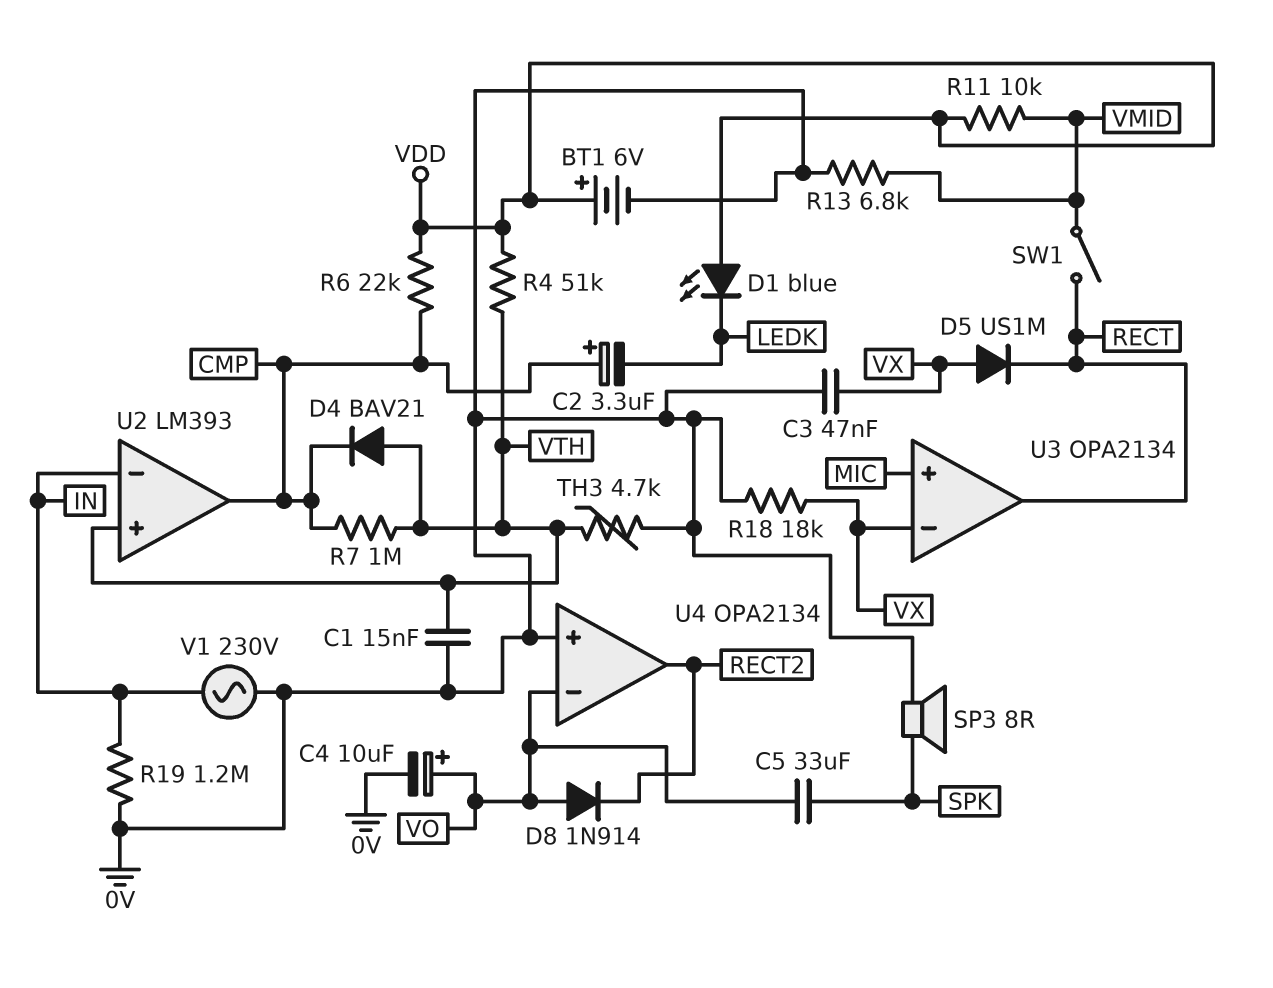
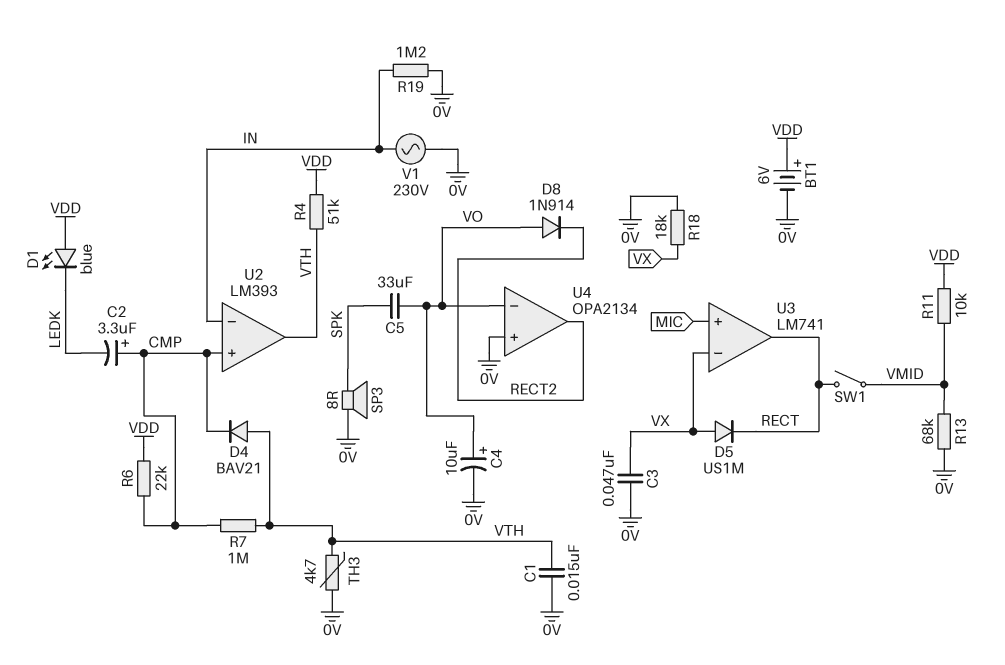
R13: 6.8k (0V, VMID) -> 68k (0V, VMID)
U2 pin in+: VTH -> CMP
U2 pin out: CMP -> VTH
U3: OPA2134 -> LM741

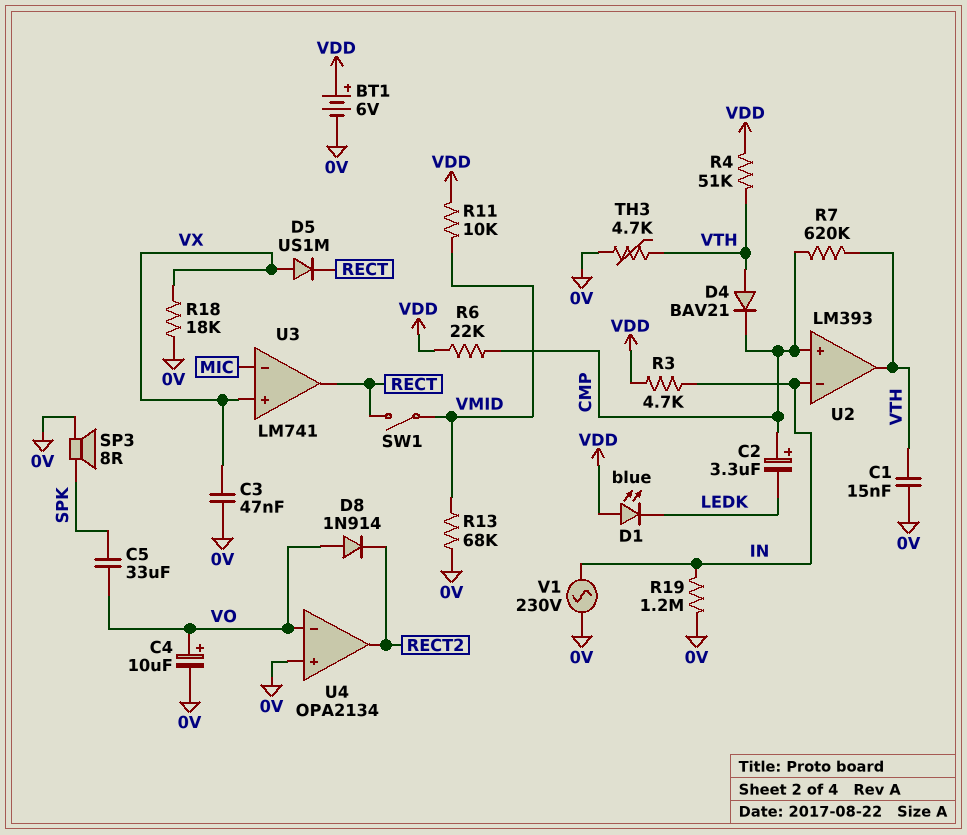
R3: none -> 4.7k (IN, VDD)
R7: 1M (CMP, VTH) -> 620k (CMP, VTH)
U3 pin in+: MIC -> VX
U3 pin in-: VX -> MIC

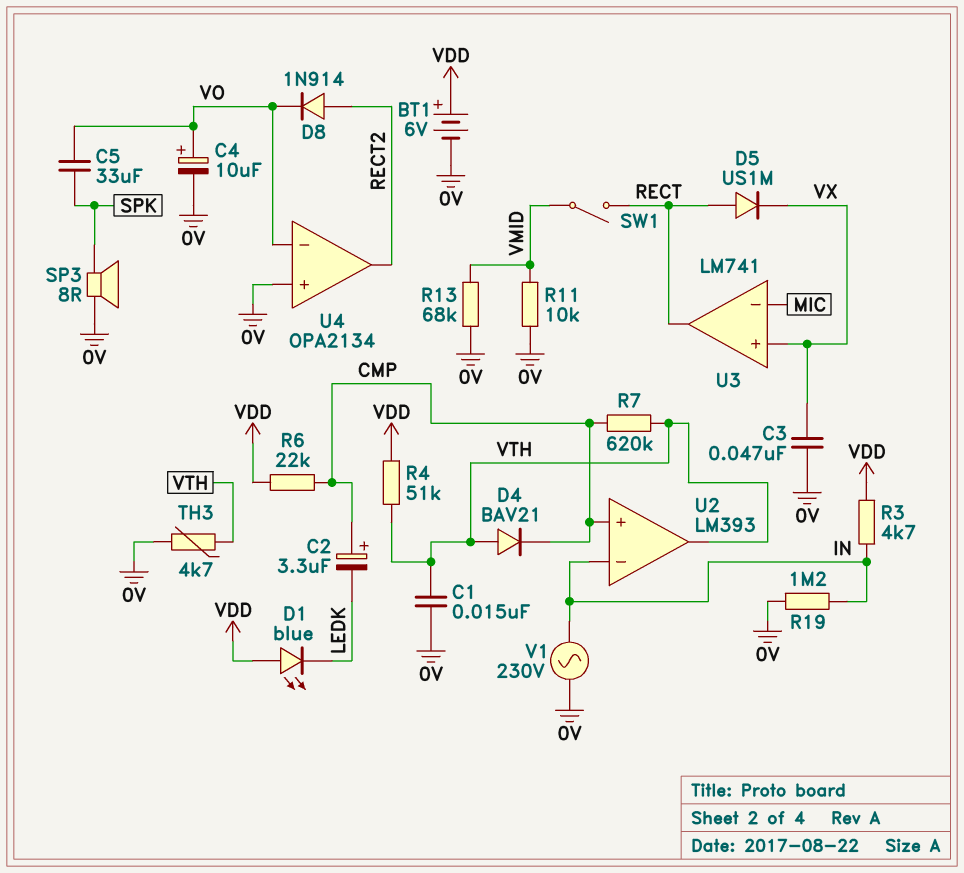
D5: diode US1M (A VX, K RECT) -> diode US1M (A RECT, K VX)
D8: diode 1N914 (A VO, K RECT2) -> diode 1N914 (A RECT2, K VO)
R11: 10k (VDD, VMID) -> 10k (0V, VMID)
R18: 18k (0V, VX) -> none

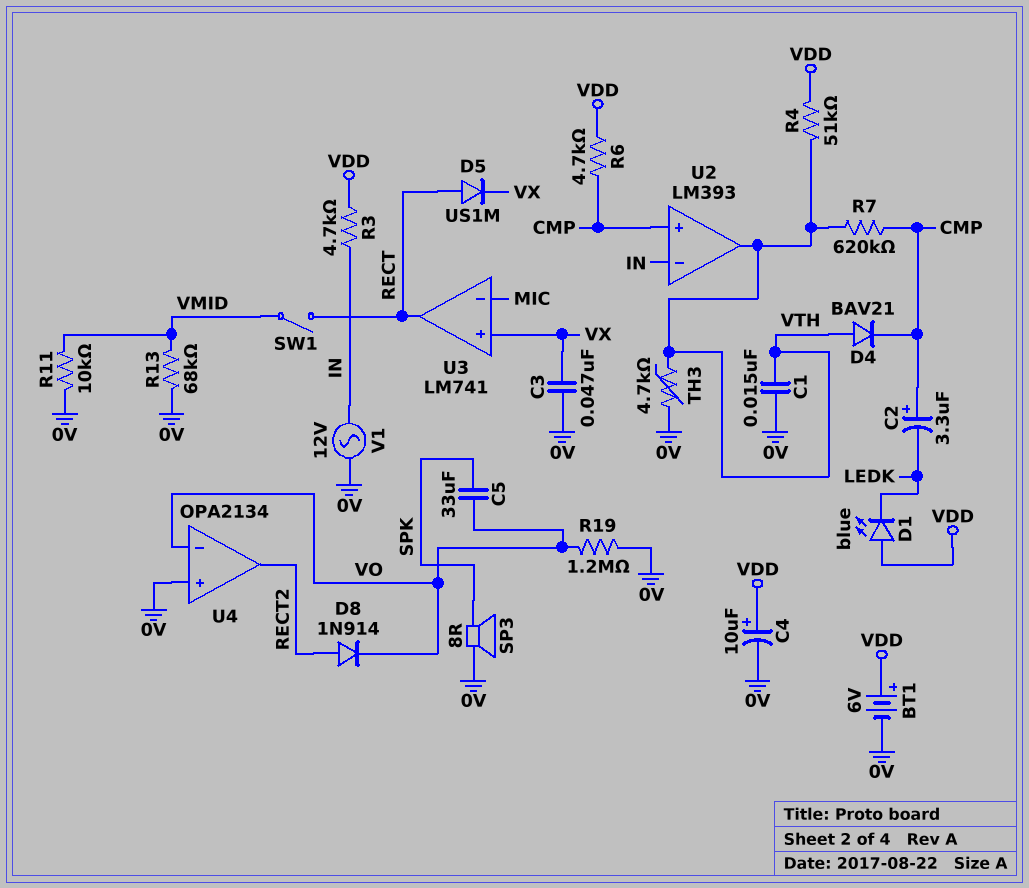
C4: 10uF (plus VO, minus 0V) -> 10uF (plus VDD, minus 0V)
R6: 22k (CMP, VDD) -> 4.7k (CMP, VDD)
R19: 1.2M (0V, IN) -> 1.2M (0V, VO)
V1: AC 230V (0V, IN) -> AC 12V (0V, IN)

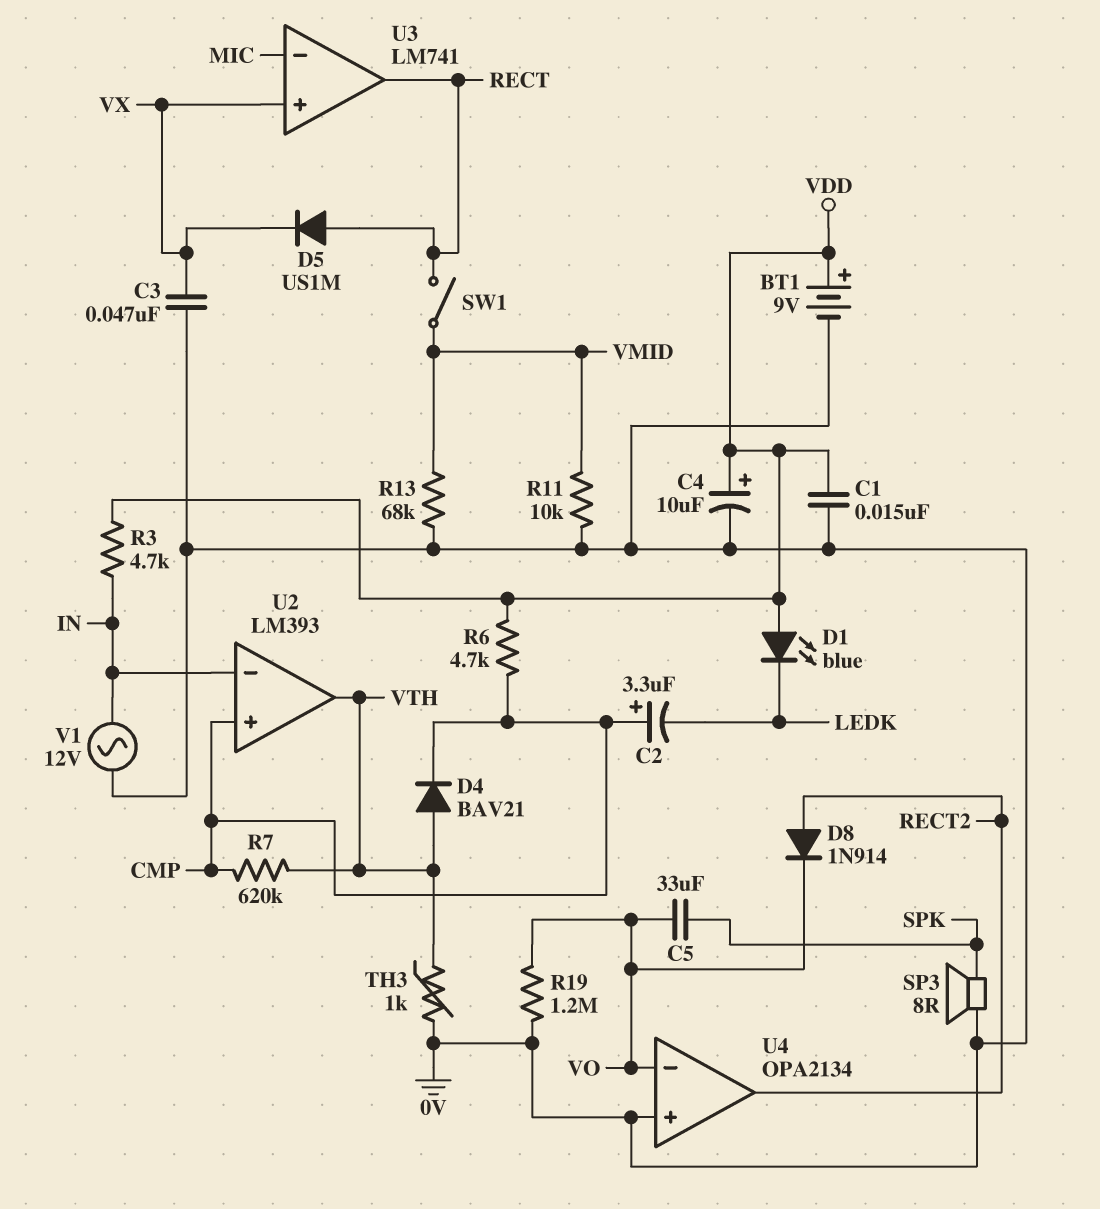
BT1: 6V (plus VDD, minus 0V) -> 9V (plus VDD, minus 0V)
C1: 15nF (0V, VTH) -> 15nF (0V, VDD)
R4: 51k (VDD, VTH) -> none
TH3: 4.7k (0V, VTH) -> 1k (0V, VTH)

